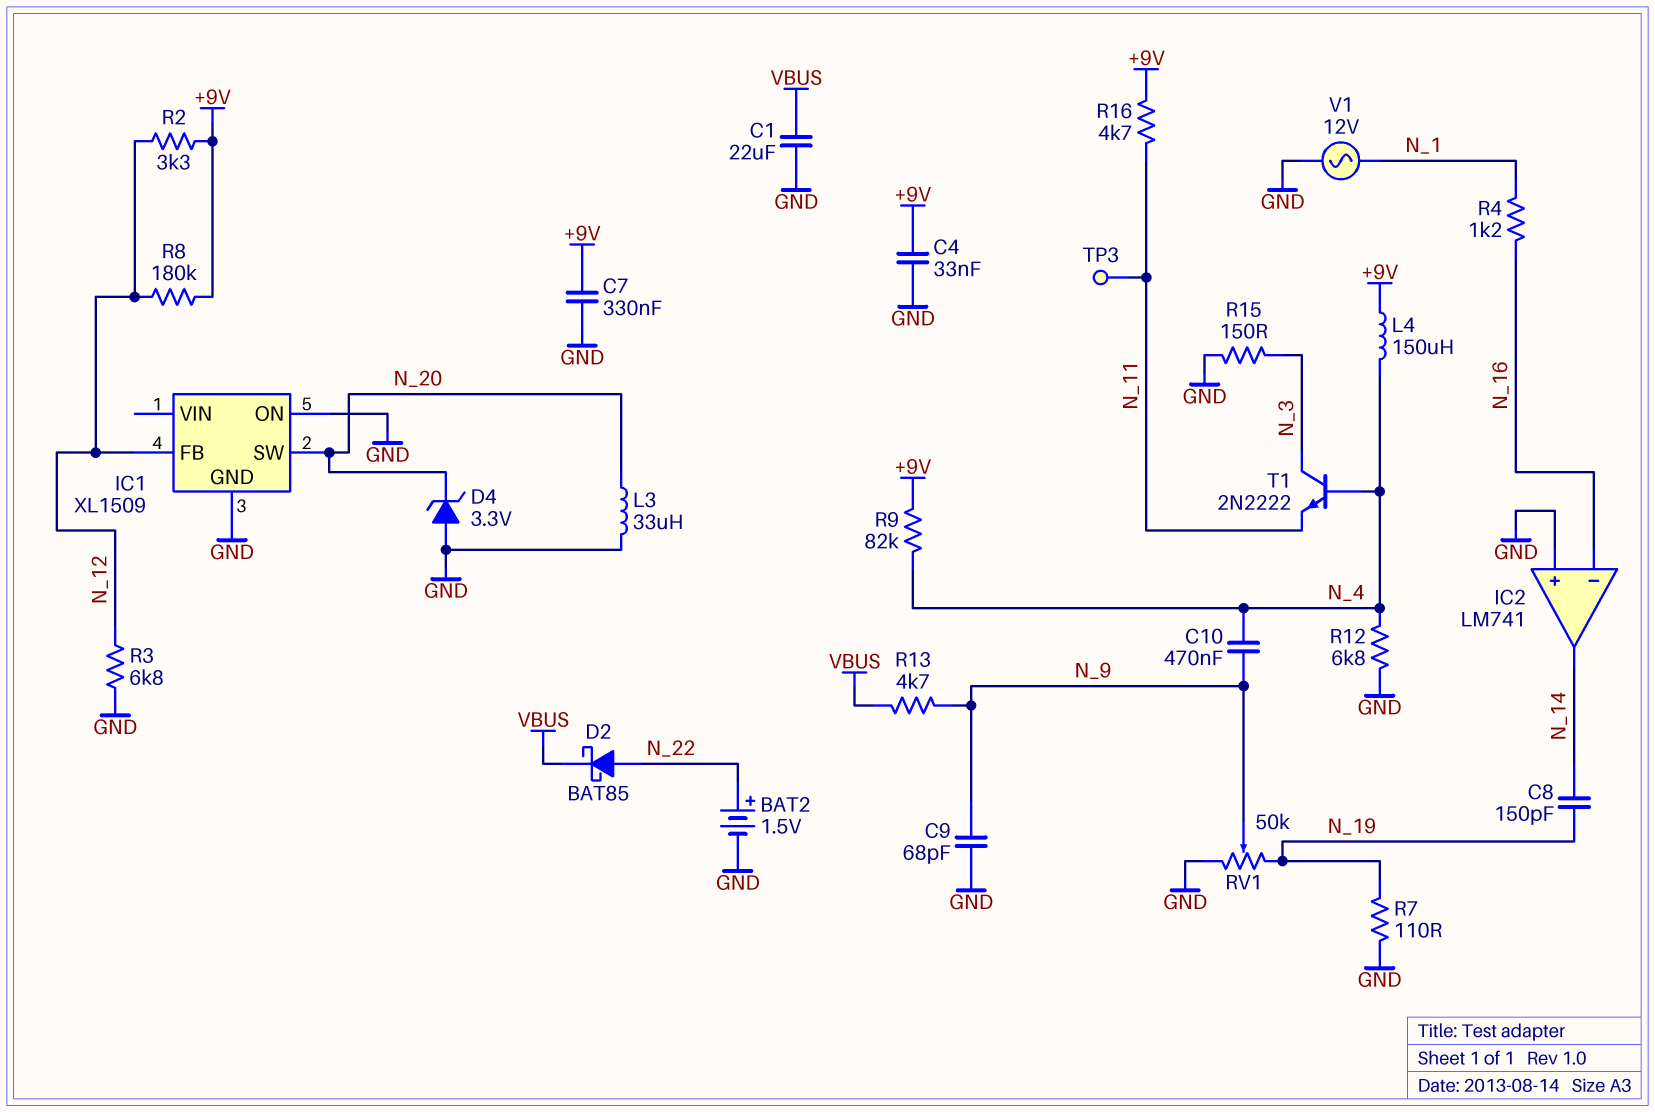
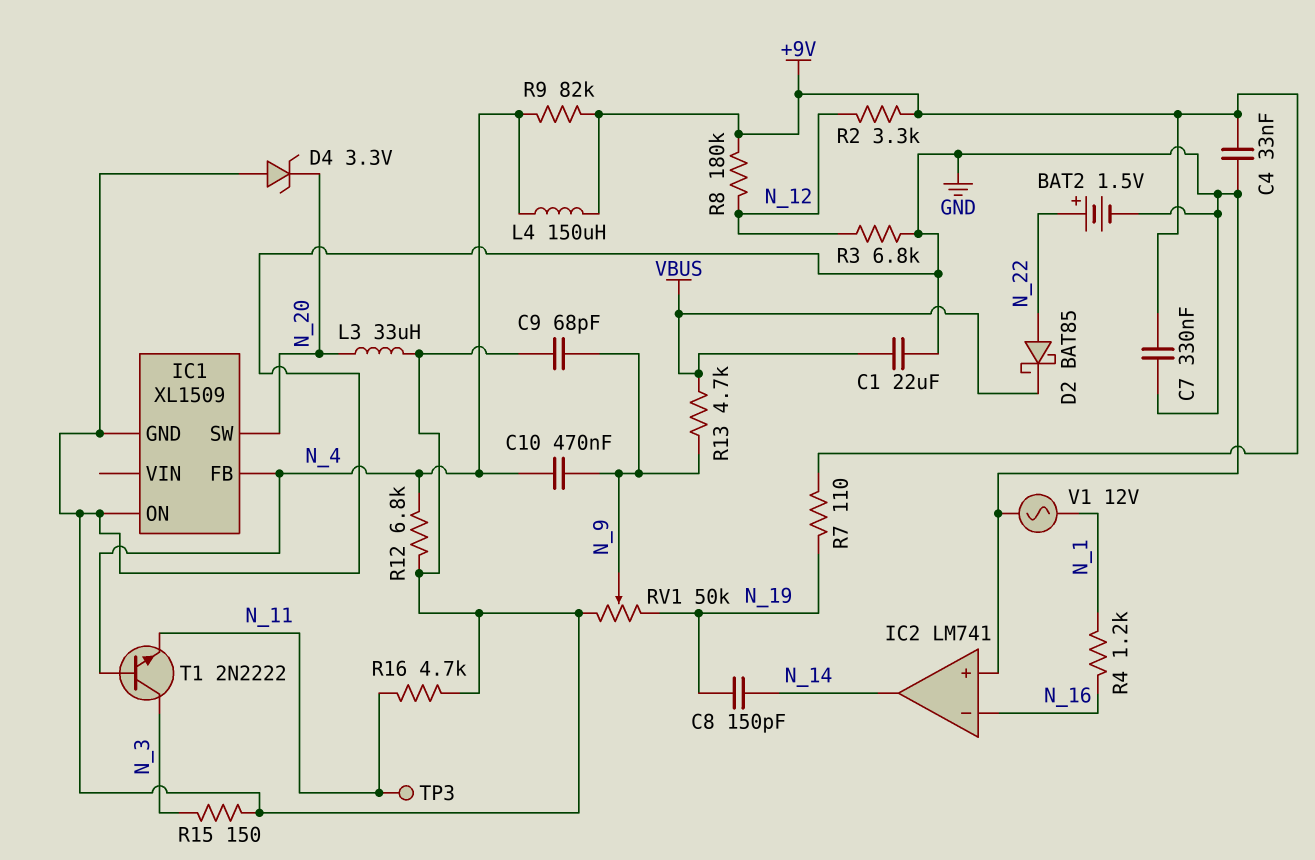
IC1 pin FB: N_12 -> N_4
R7: 110 (GND, N_19) -> 110 (+9V, N_19)
R16: 4.7k (+9V, N_11) -> 4.7k (GND, N_11)

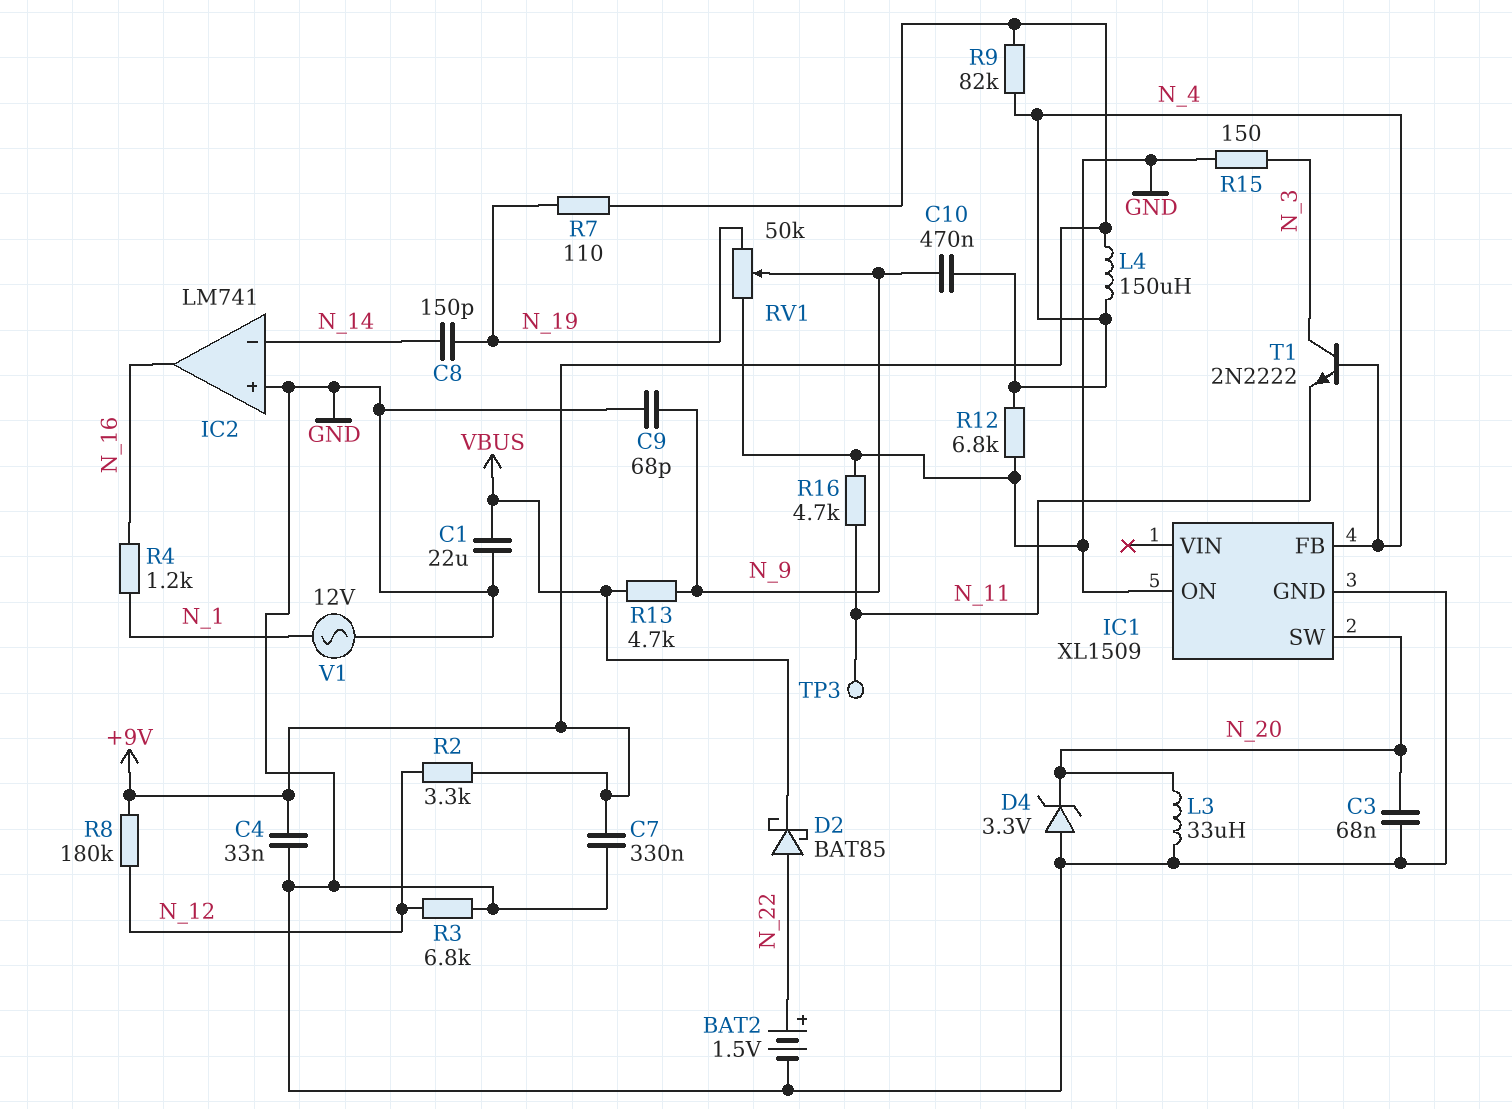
C3: none -> 68nF (GND, N_20)
IC2 pin in-: N_16 -> N_14
IC2 pin out: N_14 -> N_16

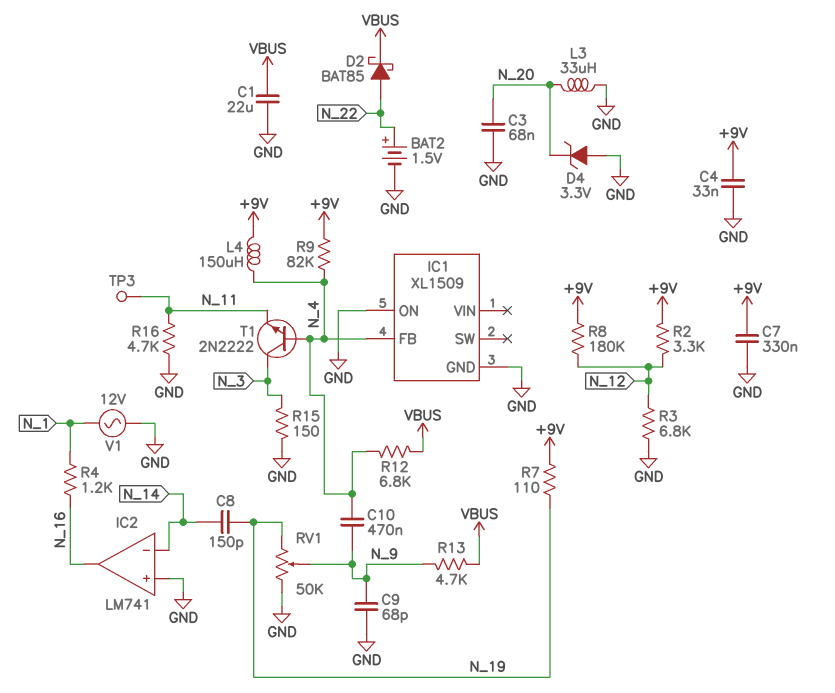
IC1 pin SW: N_20 -> none
R12: 6.8k (GND, N_4) -> 6.8k (N_4, VBUS)

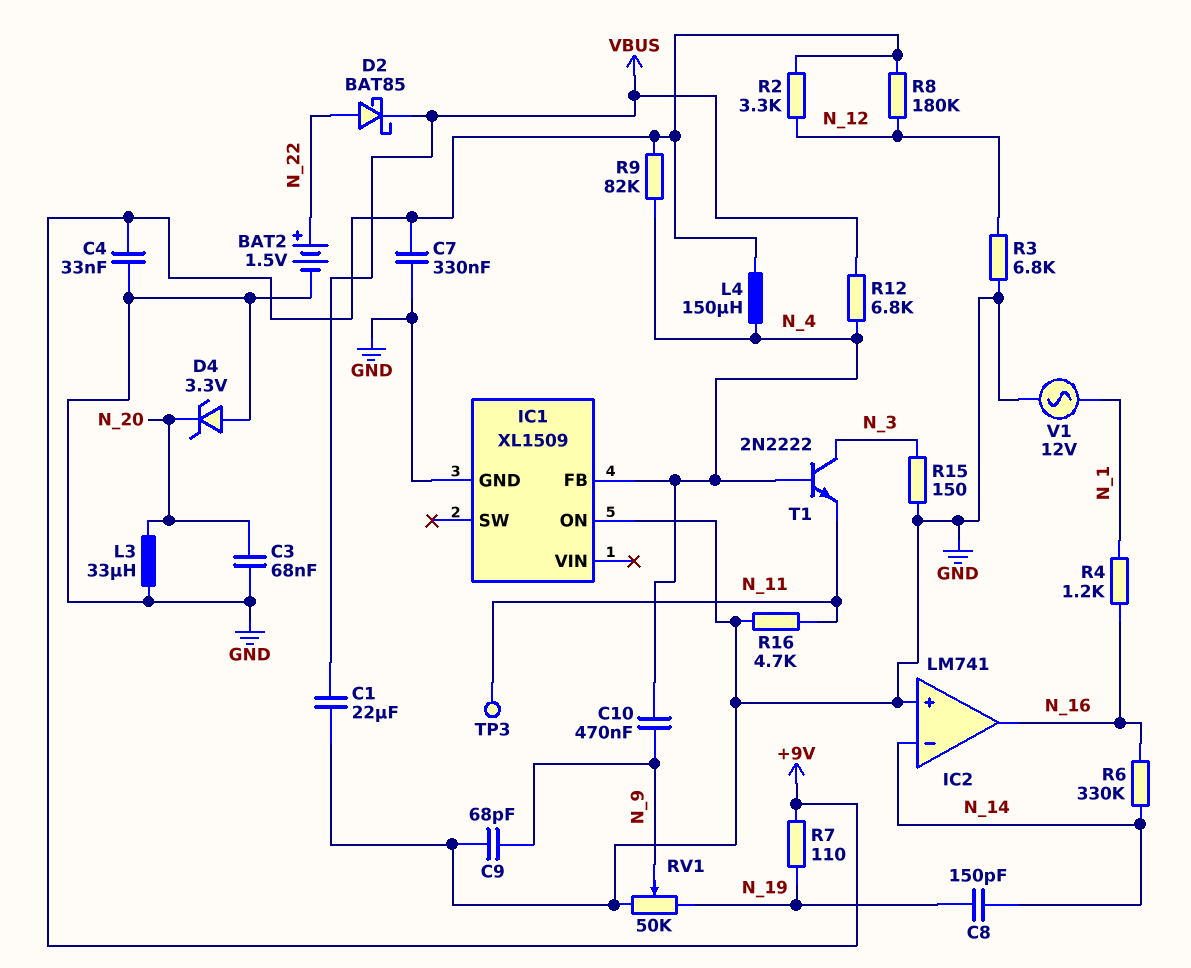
R6: none -> 330k (N_14, N_16)
R13: 4.7k (N_9, VBUS) -> none

